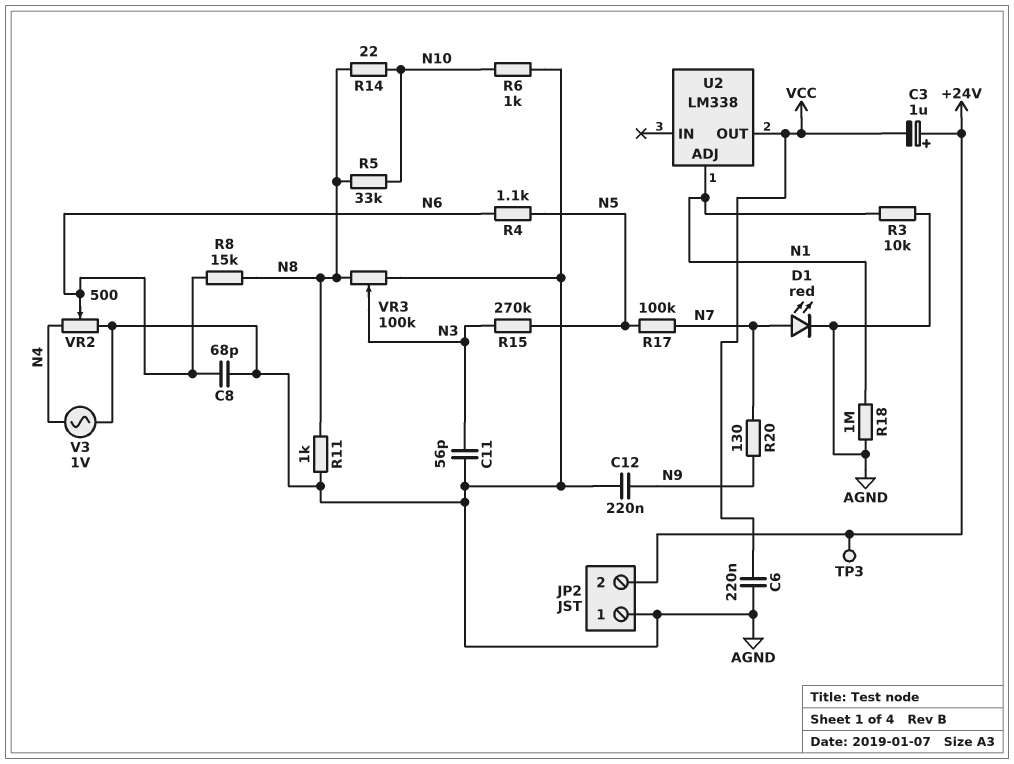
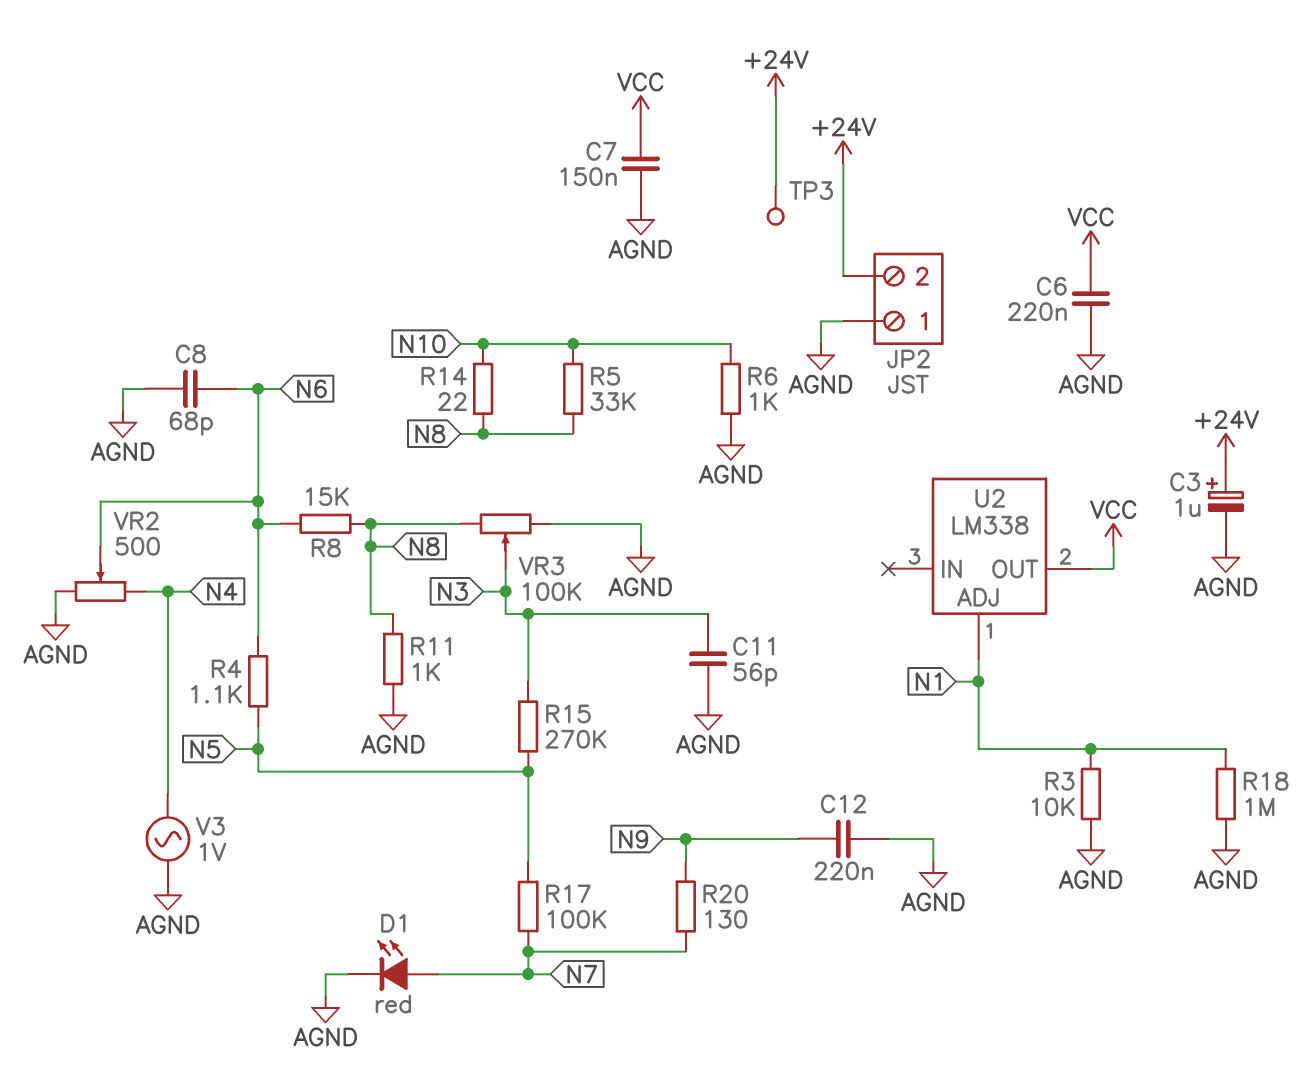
C3: 1uF (plus +24V, minus VCC) -> 1uF (plus +24V, minus AGND)
C7: none -> 150nF (AGND, VCC)

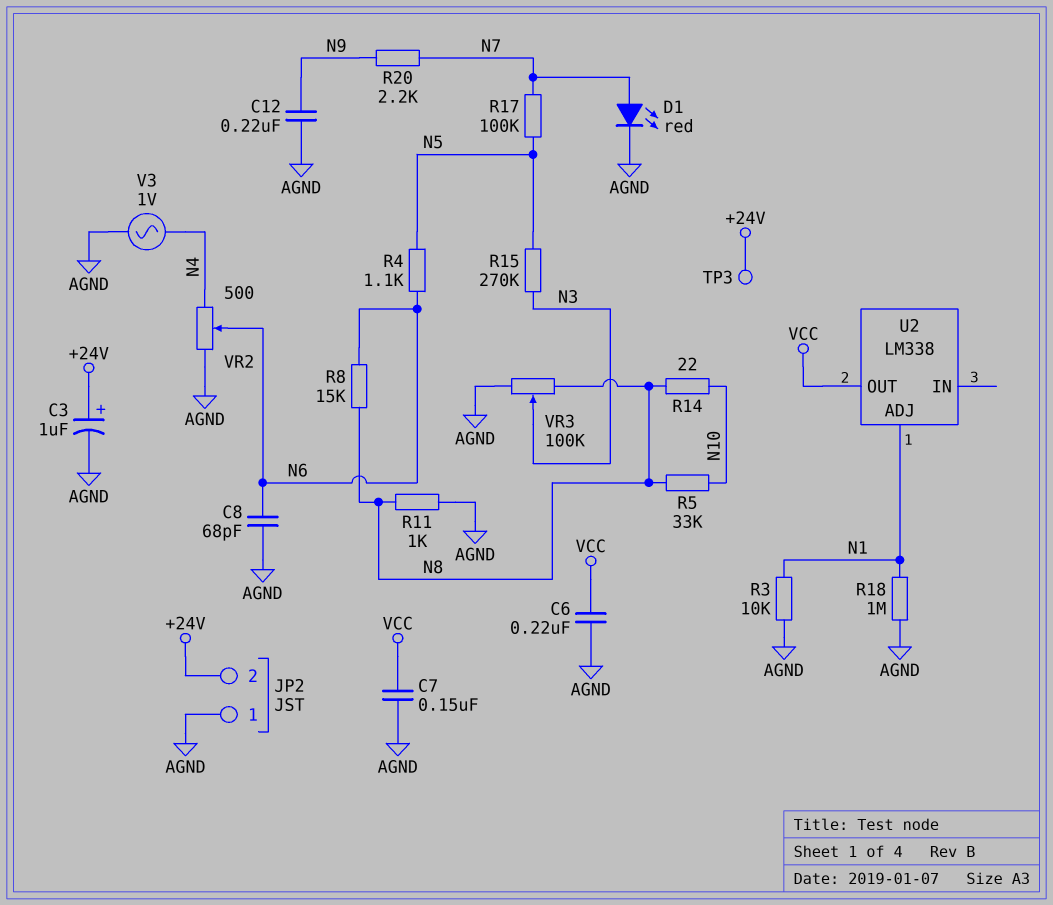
C11: 56pF (AGND, N3) -> none
R6: 1k (AGND, N10) -> none
R20: 130 (N7, N9) -> 2.2k (N7, N9)

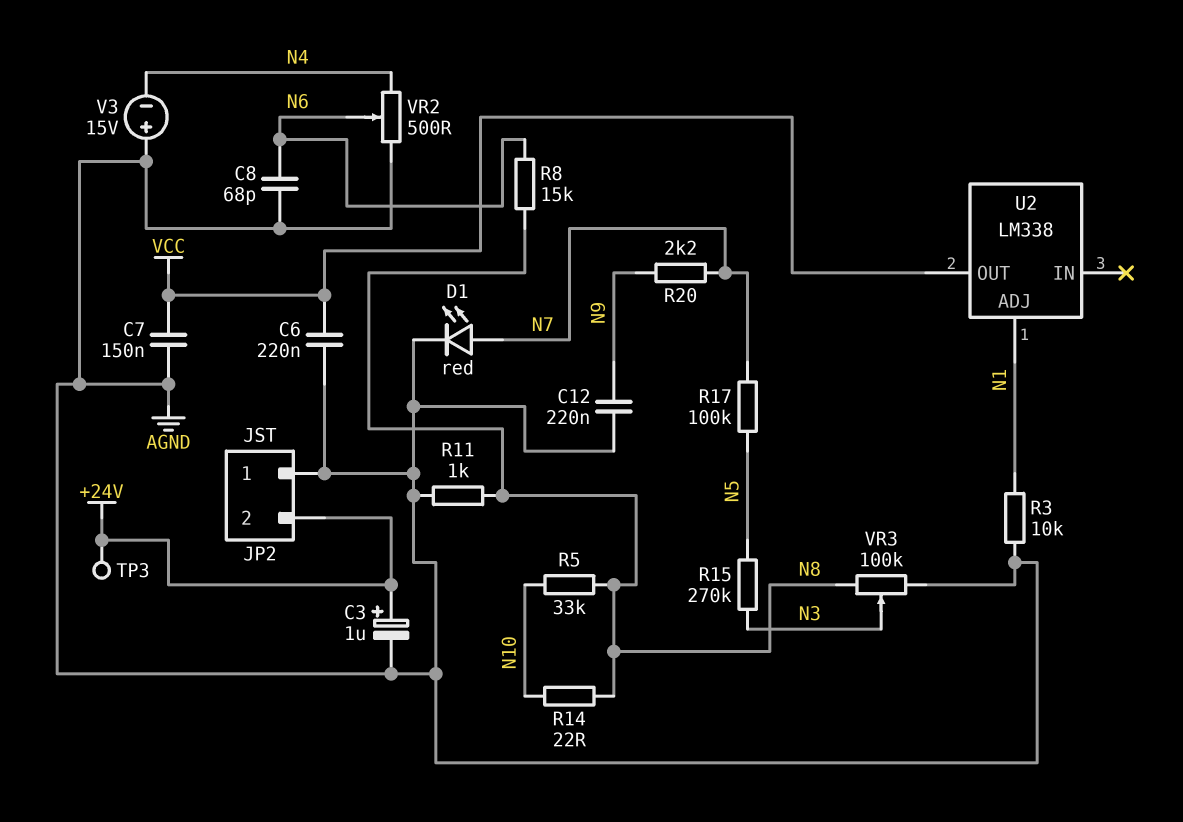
R4: 1.1k (N5, N6) -> none
R18: 1M (AGND, N1) -> none
V3: AC 1V (AGND, N4) -> 15V (plus AGND, minus N4)

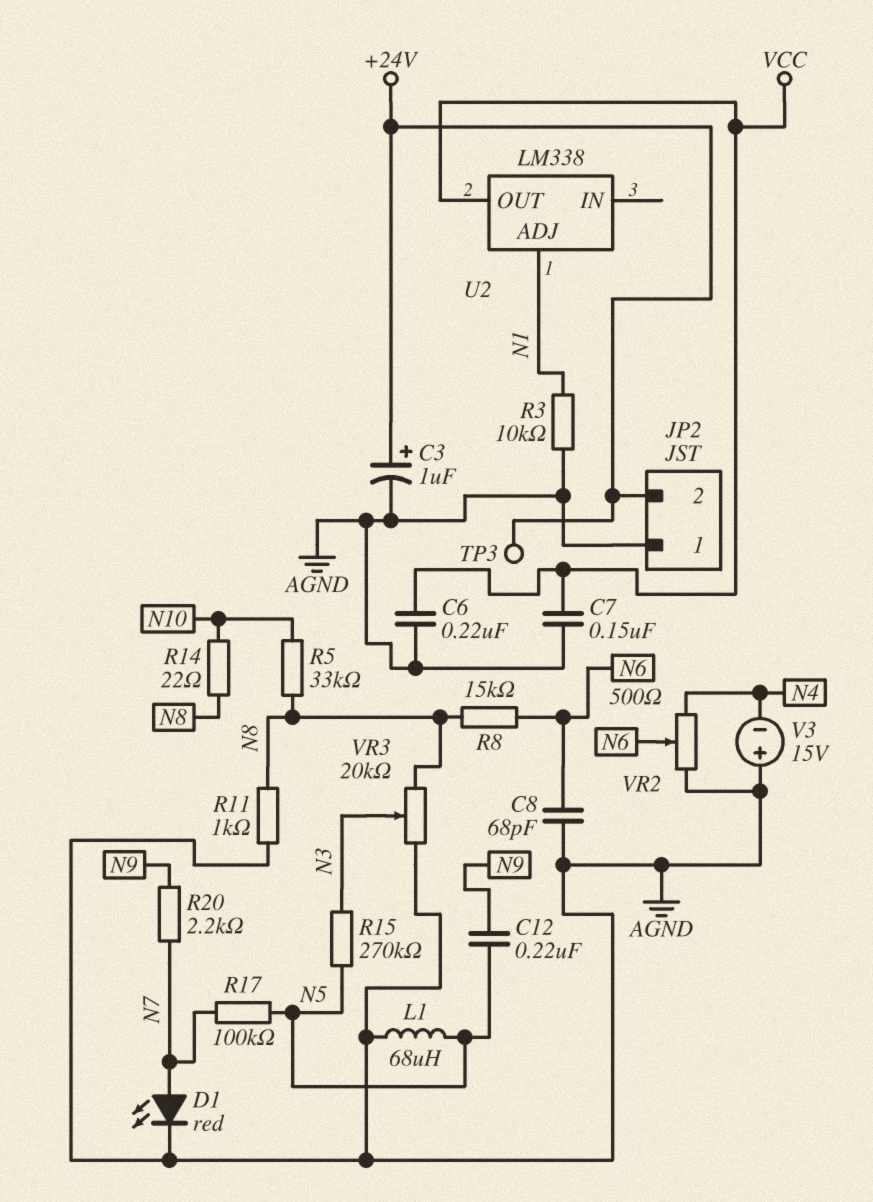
C12: 220nF (AGND, N9) -> 220nF (N5, N9)
L1: none -> 68uH (AGND, N5)
VR3: 100k (AGND, N8, wiper N3) -> 20k (AGND, N8, wiper N3)

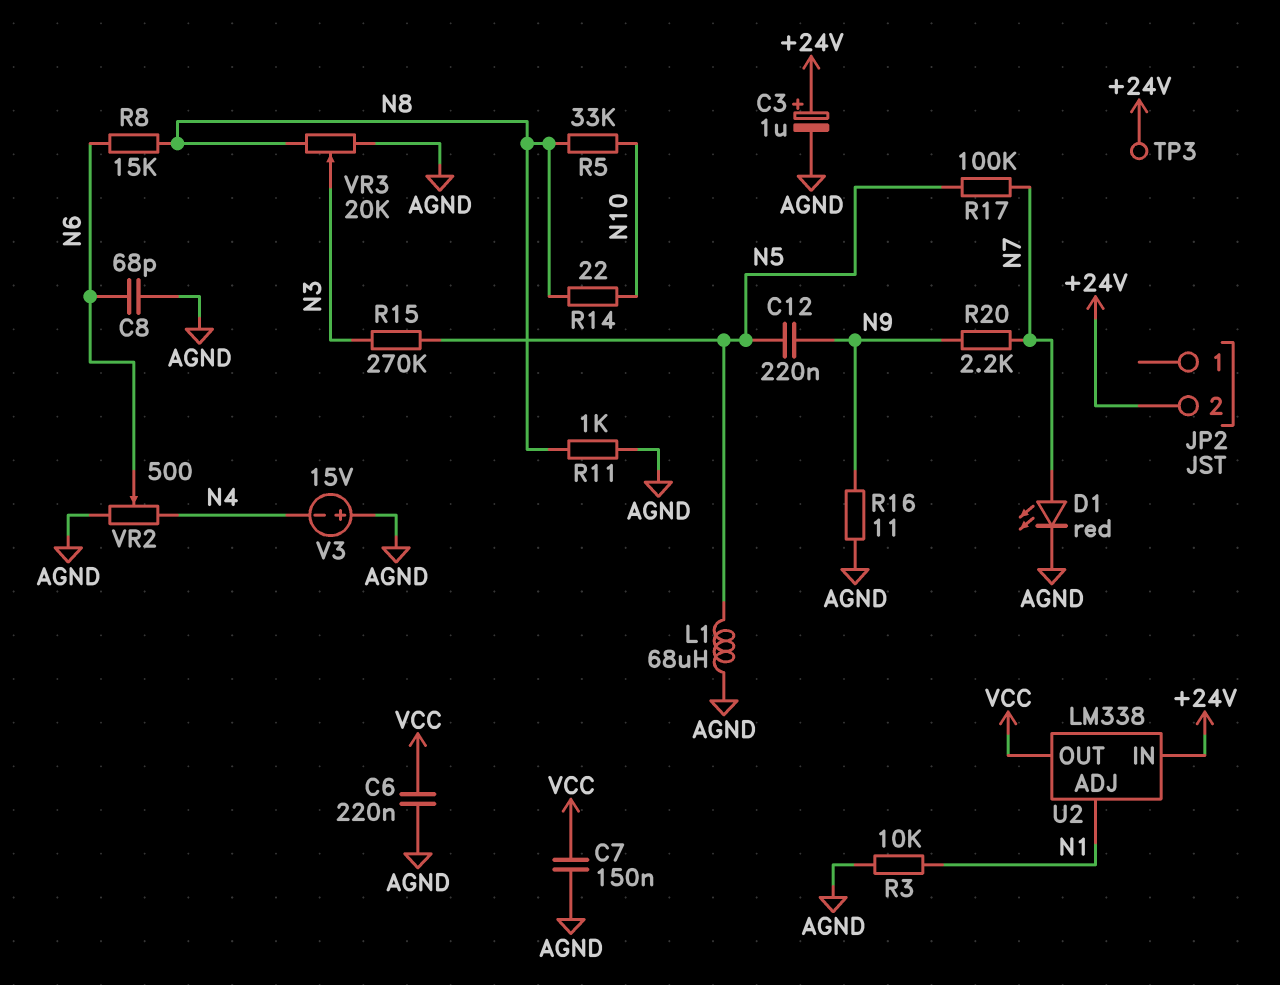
JP2 pin 1: AGND -> none
R16: none -> 11 (AGND, N9)
U2 pin IN: none -> +24V

